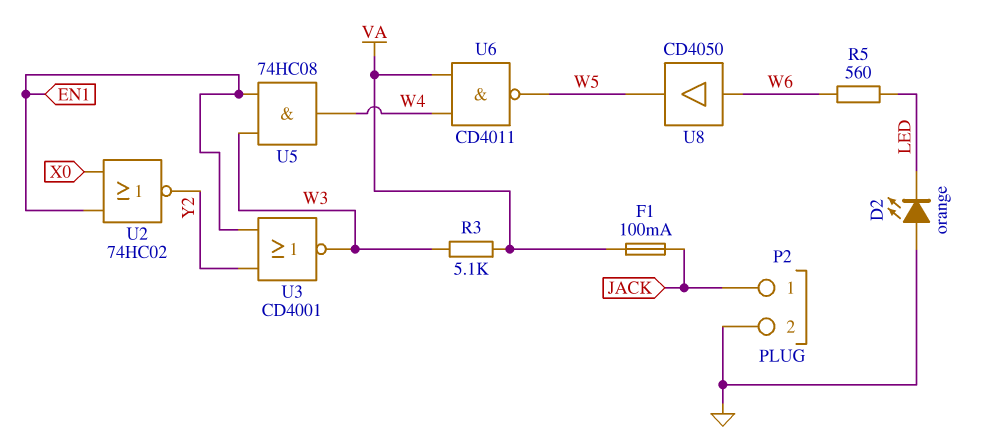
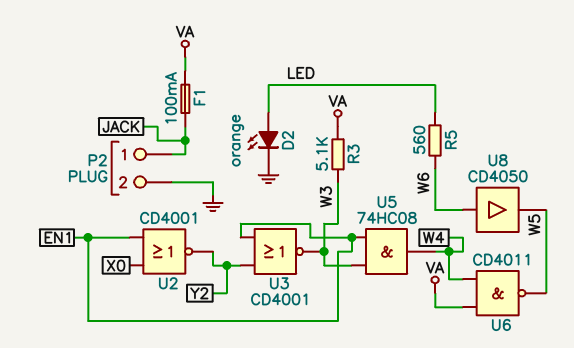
D2: LED orange (A GND, K LED) -> LED orange (A LED, K GND)
U2: NOR 74HC02 (in EN1, in X0, out Y2) -> NOR CD4001 (in EN1, in X0, out Y2)

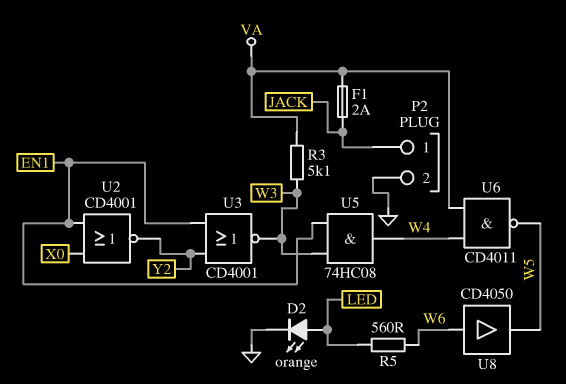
F1: 100mA (JACK, VA) -> 2A (JACK, VA)

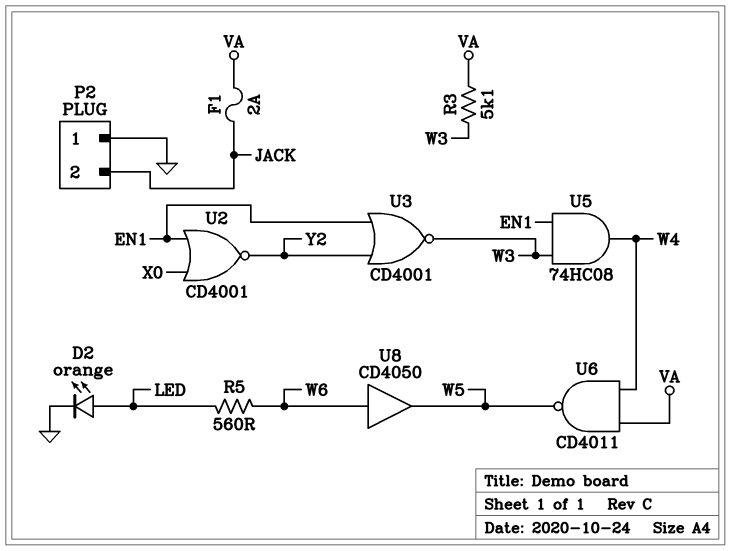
P2 pin 1: JACK -> GND
P2 pin 2: GND -> JACK

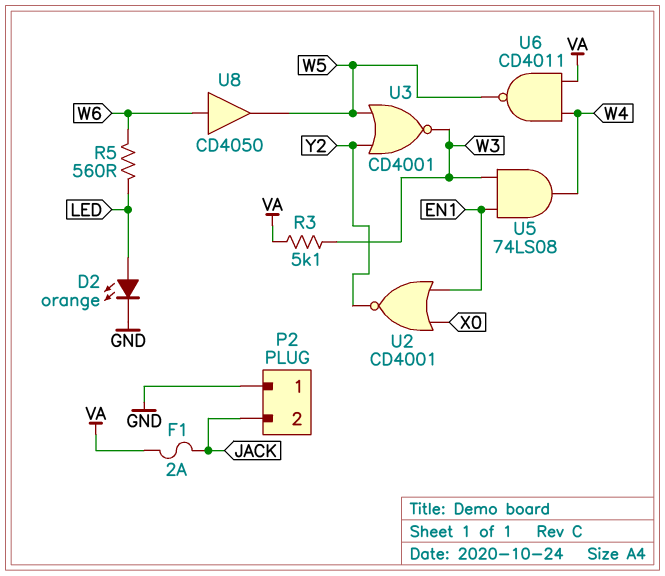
U3: NOR CD4001 (in EN1, in Y2, out W3) -> NOR CD4001 (in W5, in Y2, out W3)
U5: AND 74HC08 (in EN1, in W3, out W4) -> AND 74LS08 (in EN1, in W3, out W4)

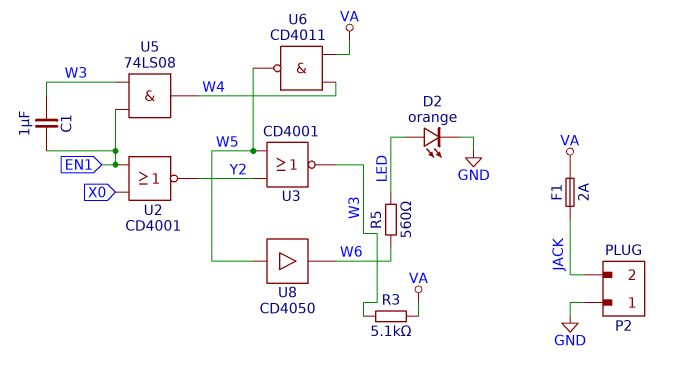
C1: none -> 1uF (EN1, W3)
U8: buffer CD4050 (in W6, out W5) -> buffer CD4050 (in W5, out W6)

